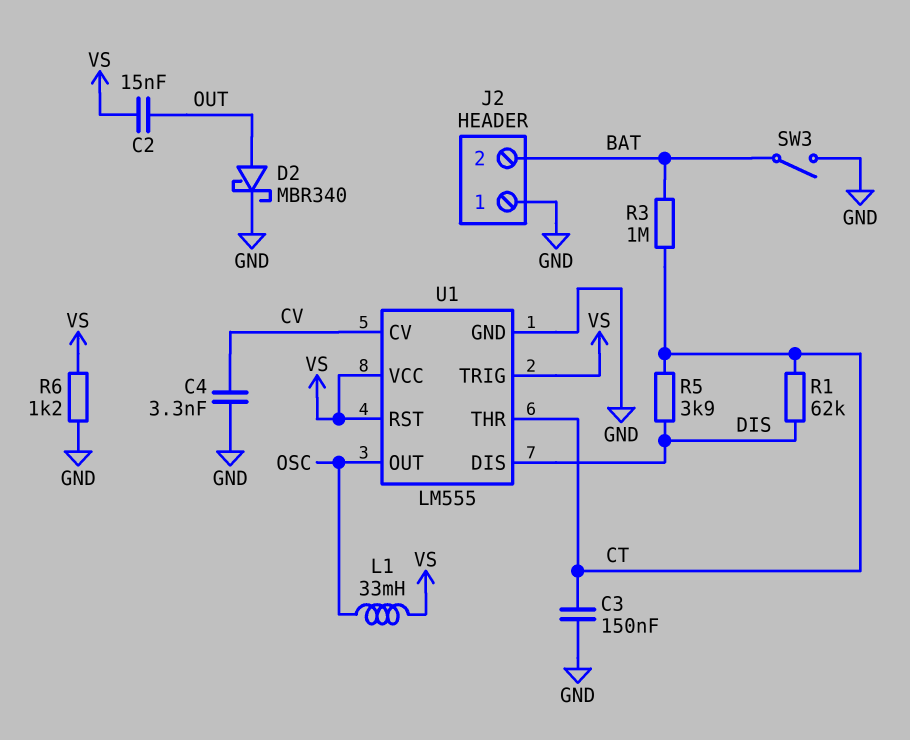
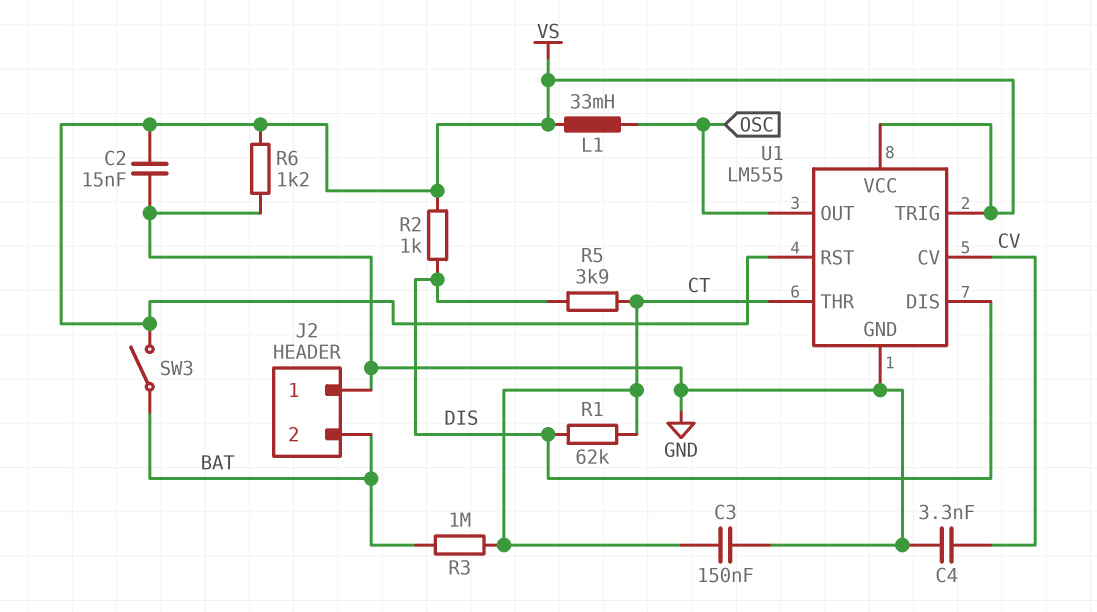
C2: 15nF (OUT, VS) -> 15nF (GND, VS)
D2: schottky MBR340 (A OUT, K GND) -> none
R2: none -> 1k (DIS, VS)
SW3: switch (BAT, GND) -> switch (BAT, VS)

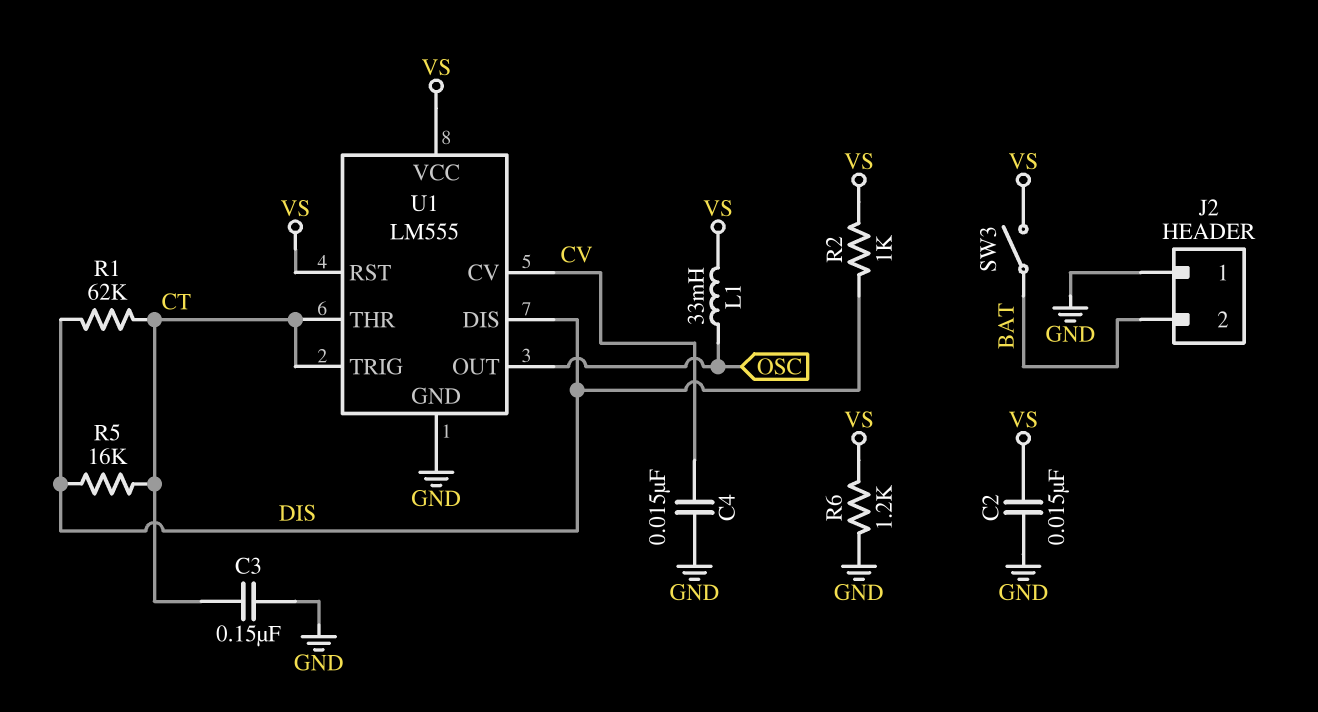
C4: 3.3nF (CV, GND) -> 15nF (CV, GND)
R3: 1M (BAT, CT) -> none
R5: 3.9k (CT, DIS) -> 16k (CT, DIS)
U1 pin TRIG: VS -> CT

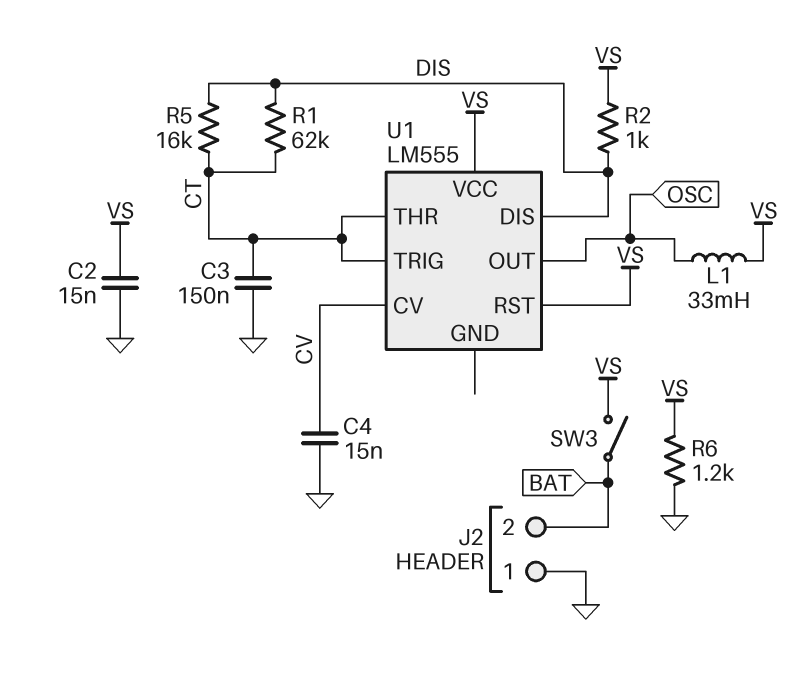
U1 pin GND: GND -> none

